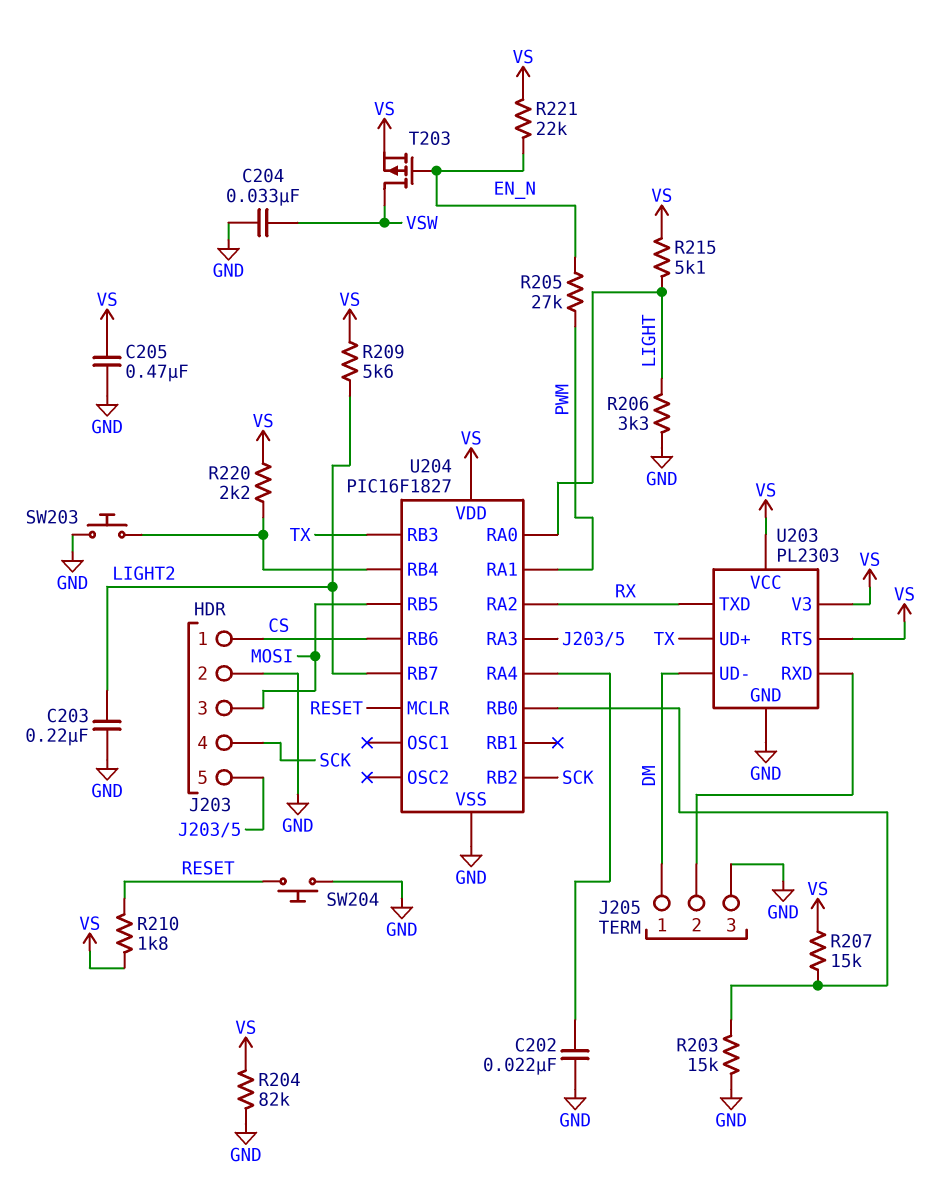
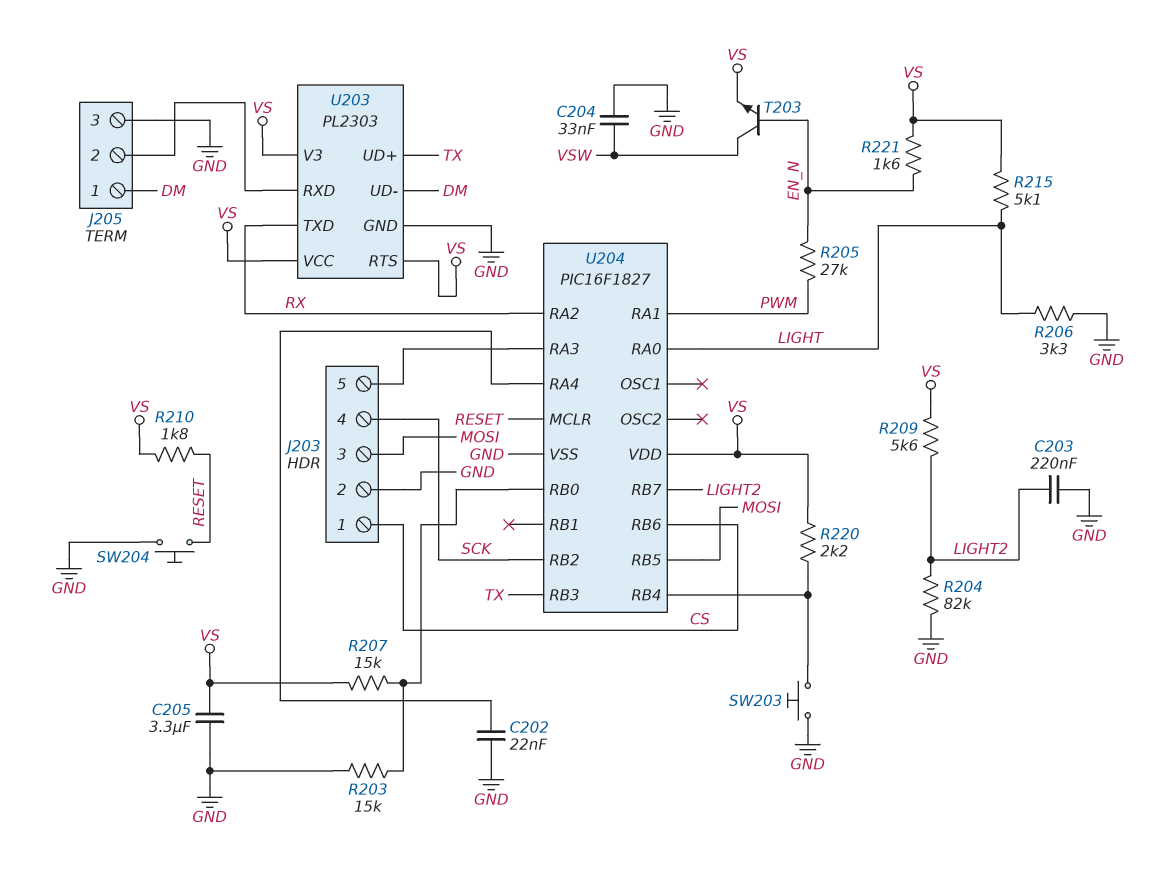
C205: 470nF (GND, VS) -> 3.3uF (GND, VS)
R204: 82k (GND, VS) -> 82k (GND, LIGHT2)
R221: 22k (EN_N, VS) -> 1.6k (EN_N, VS)
T203: PMOS (G EN_N, D VSW, S VS) -> NPN (B EN_N, C VSW, E VS)

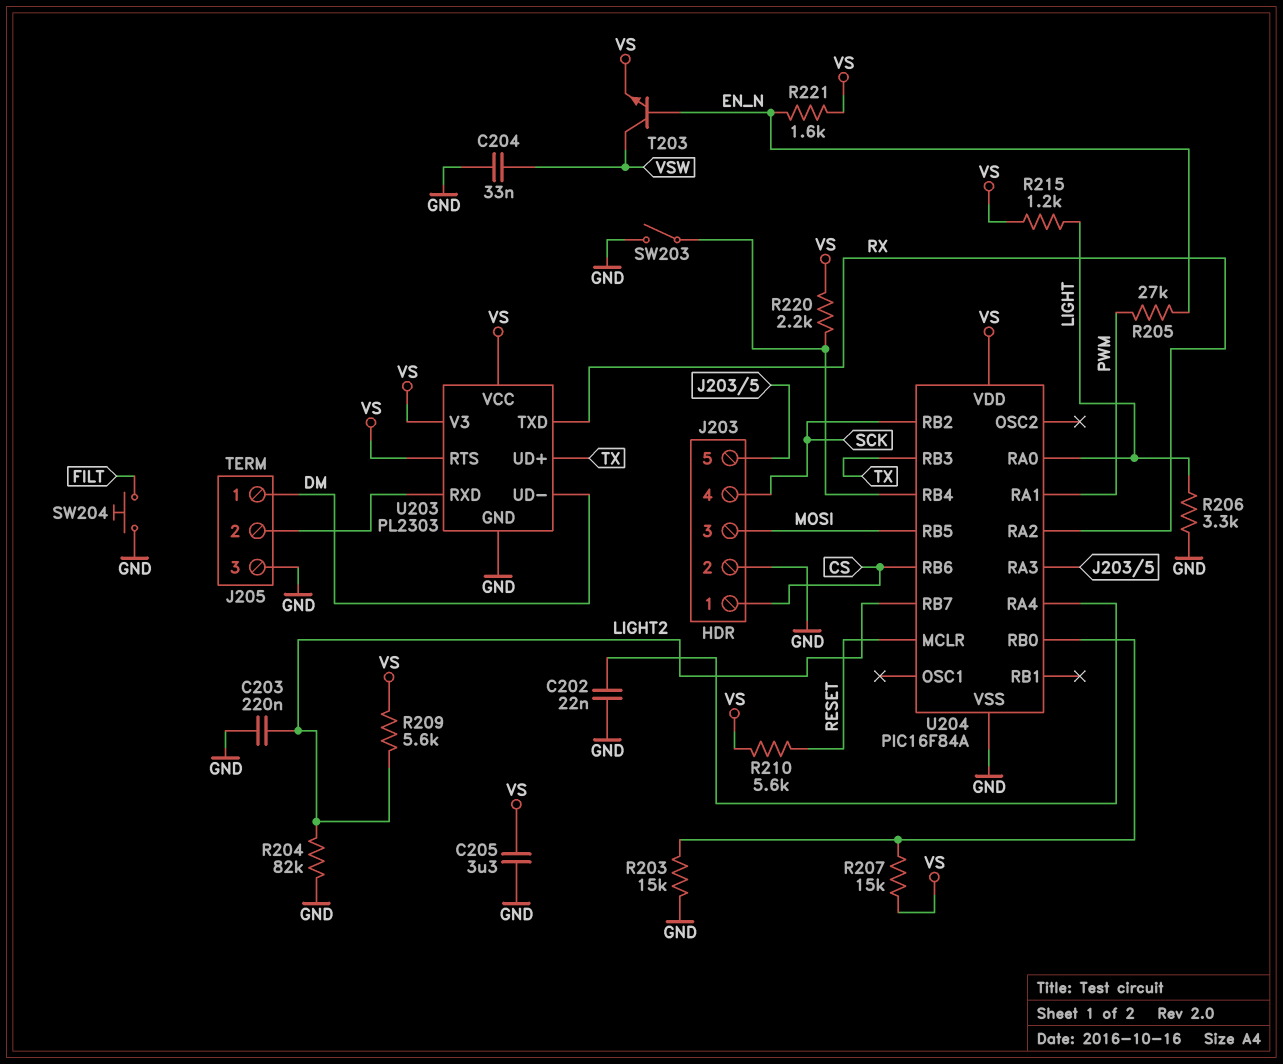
R210: 1.8k (RESET, VS) -> 5.6k (RESET, VS)
R215: 5.1k (LIGHT, VS) -> 1.2k (LIGHT, VS)
SW203: button (GND, U204/RB4) -> switch (GND, U204/RB4)
SW204: button (GND, RESET) -> button (FILT, GND)
U204: PIC16F1827 -> PIC16F84A

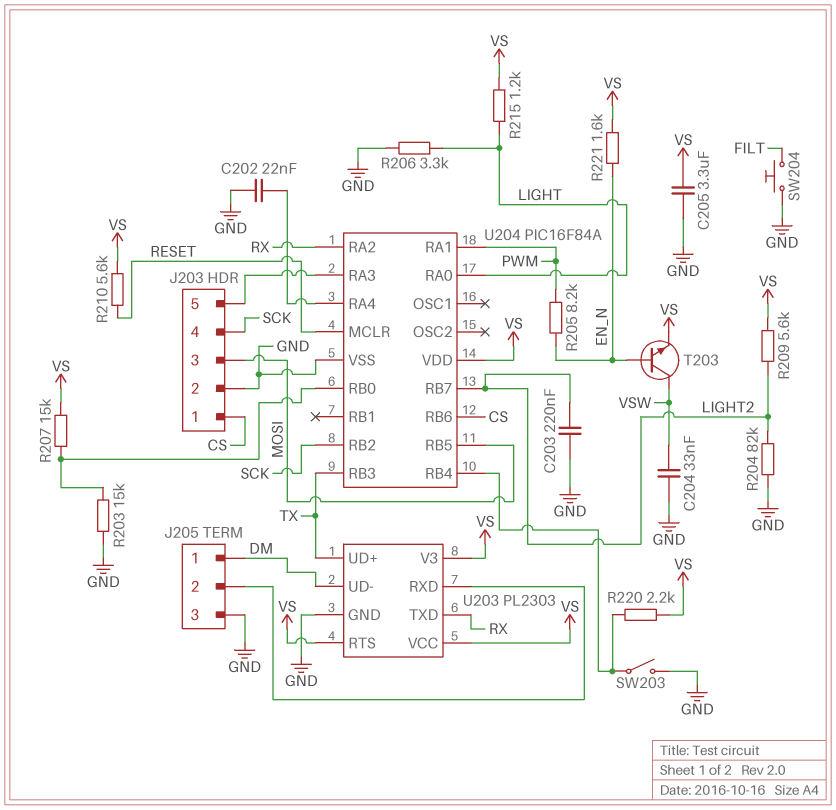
R205: 27k (EN_N, PWM) -> 8.2k (EN_N, PWM)

